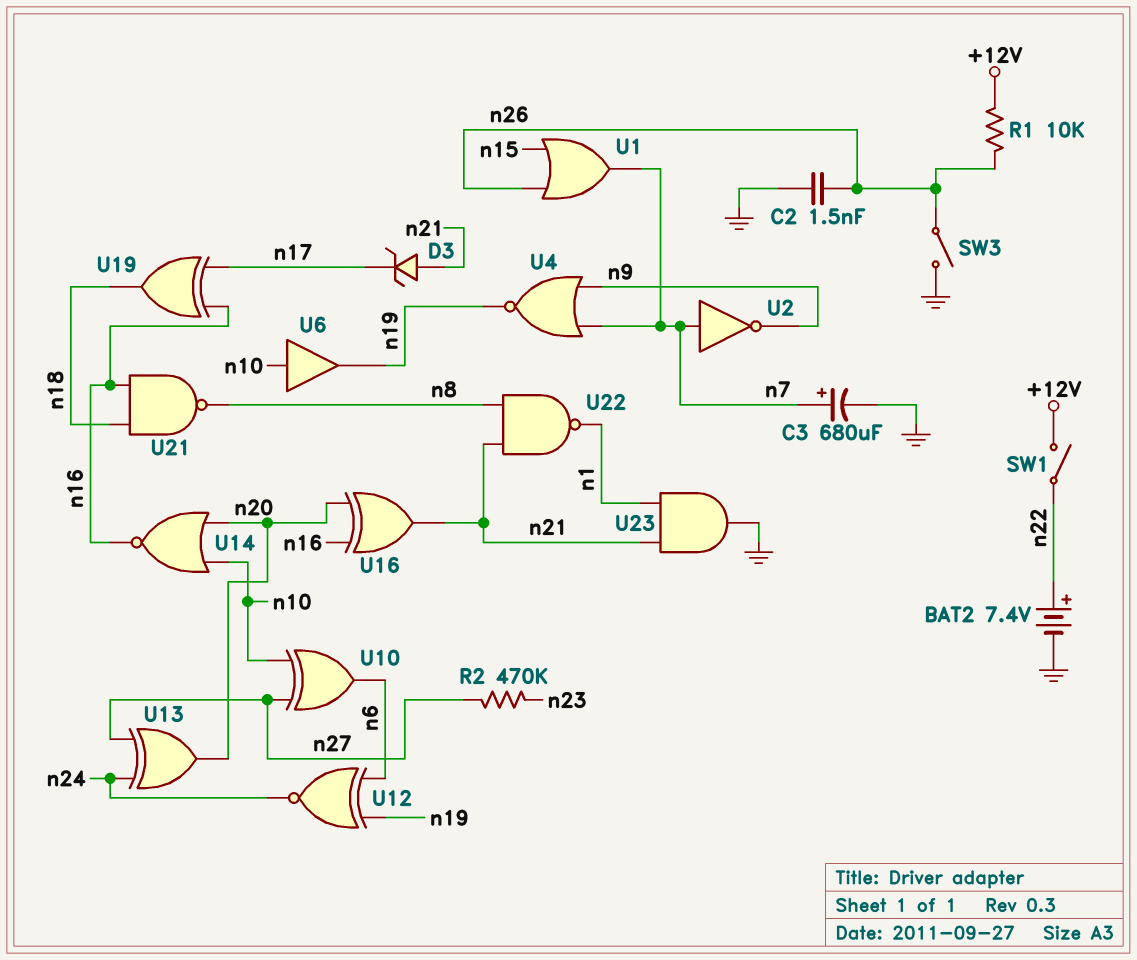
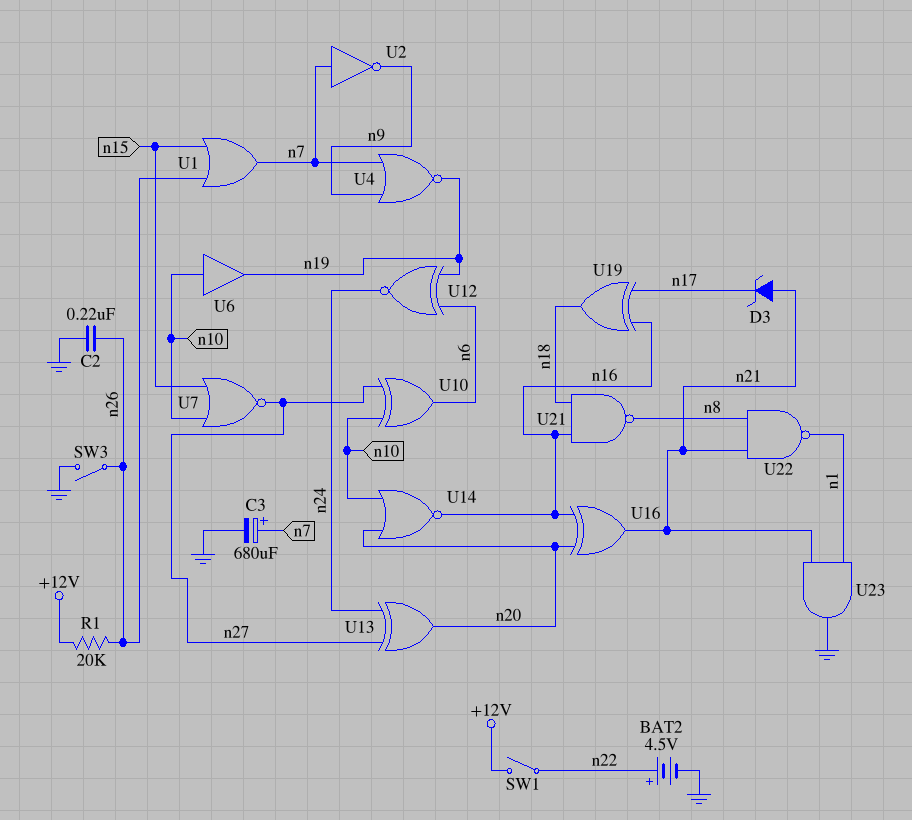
BAT2: 7.4V (plus n22, minus GND) -> 4.5V (plus n22, minus GND)
C2: 1.5nF (GND, n26) -> 220nF (GND, n26)
R1: 10k (+12V, n26) -> 20k (+12V, n26)
R2: 470k (n23, n27) -> none
U7: none -> NOR (in n10, in n15, out n27)

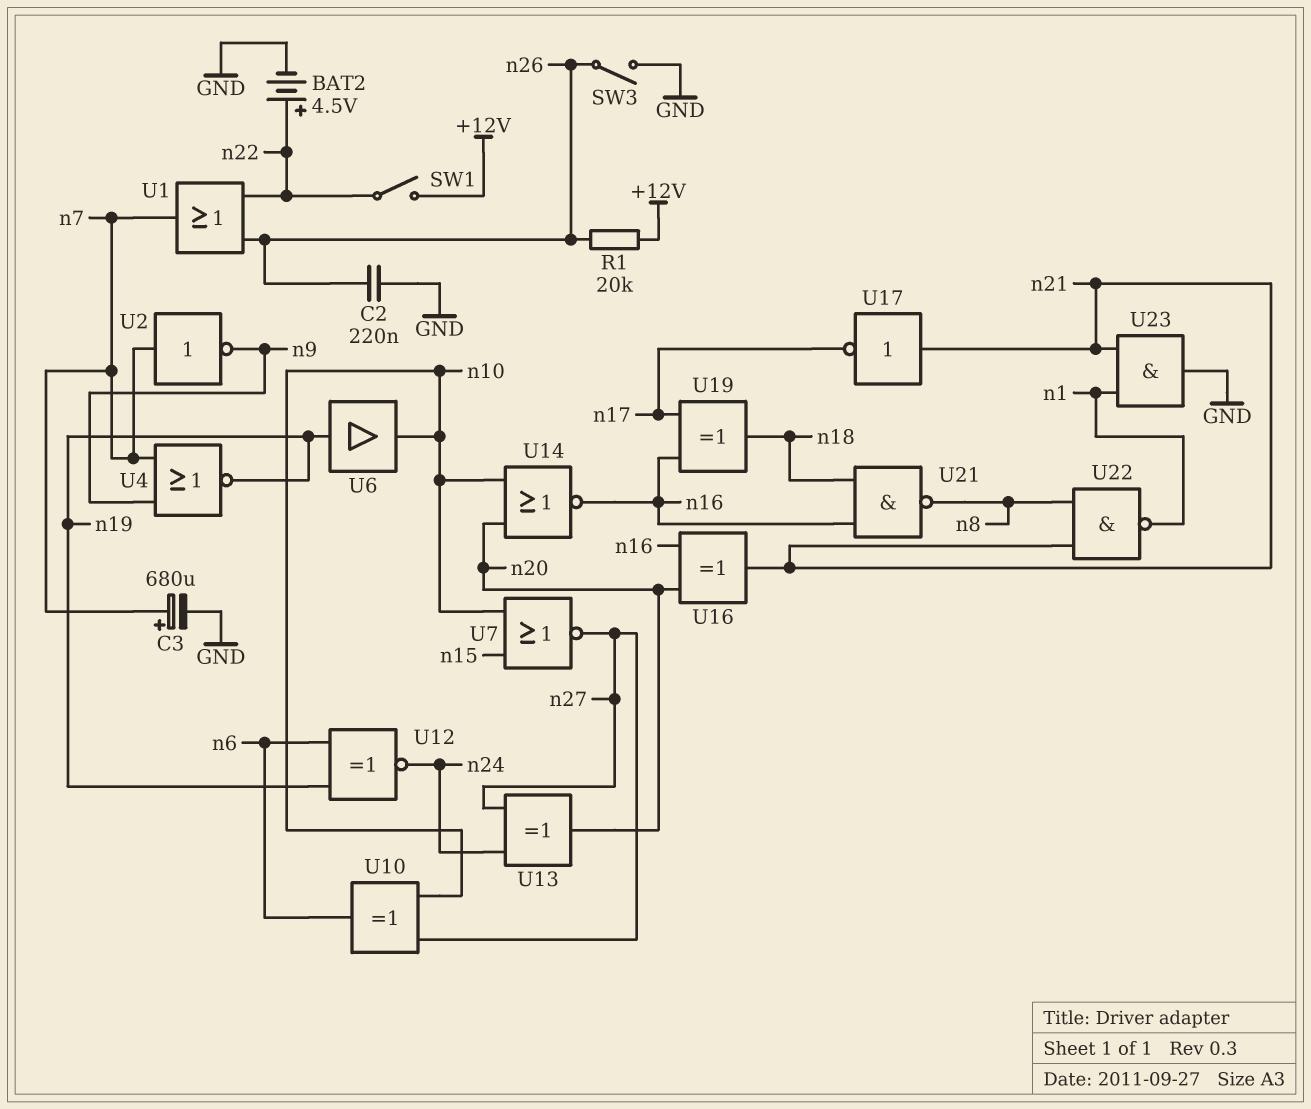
D3: zener (A n21, K n17) -> none
U1: OR (in n15, in n26, out n7) -> OR (in n22, in n26, out n7)
U6: buffer (in n10, out n19) -> buffer (in n19, out n10)
U17: none -> NOT (in n21, out n17)

